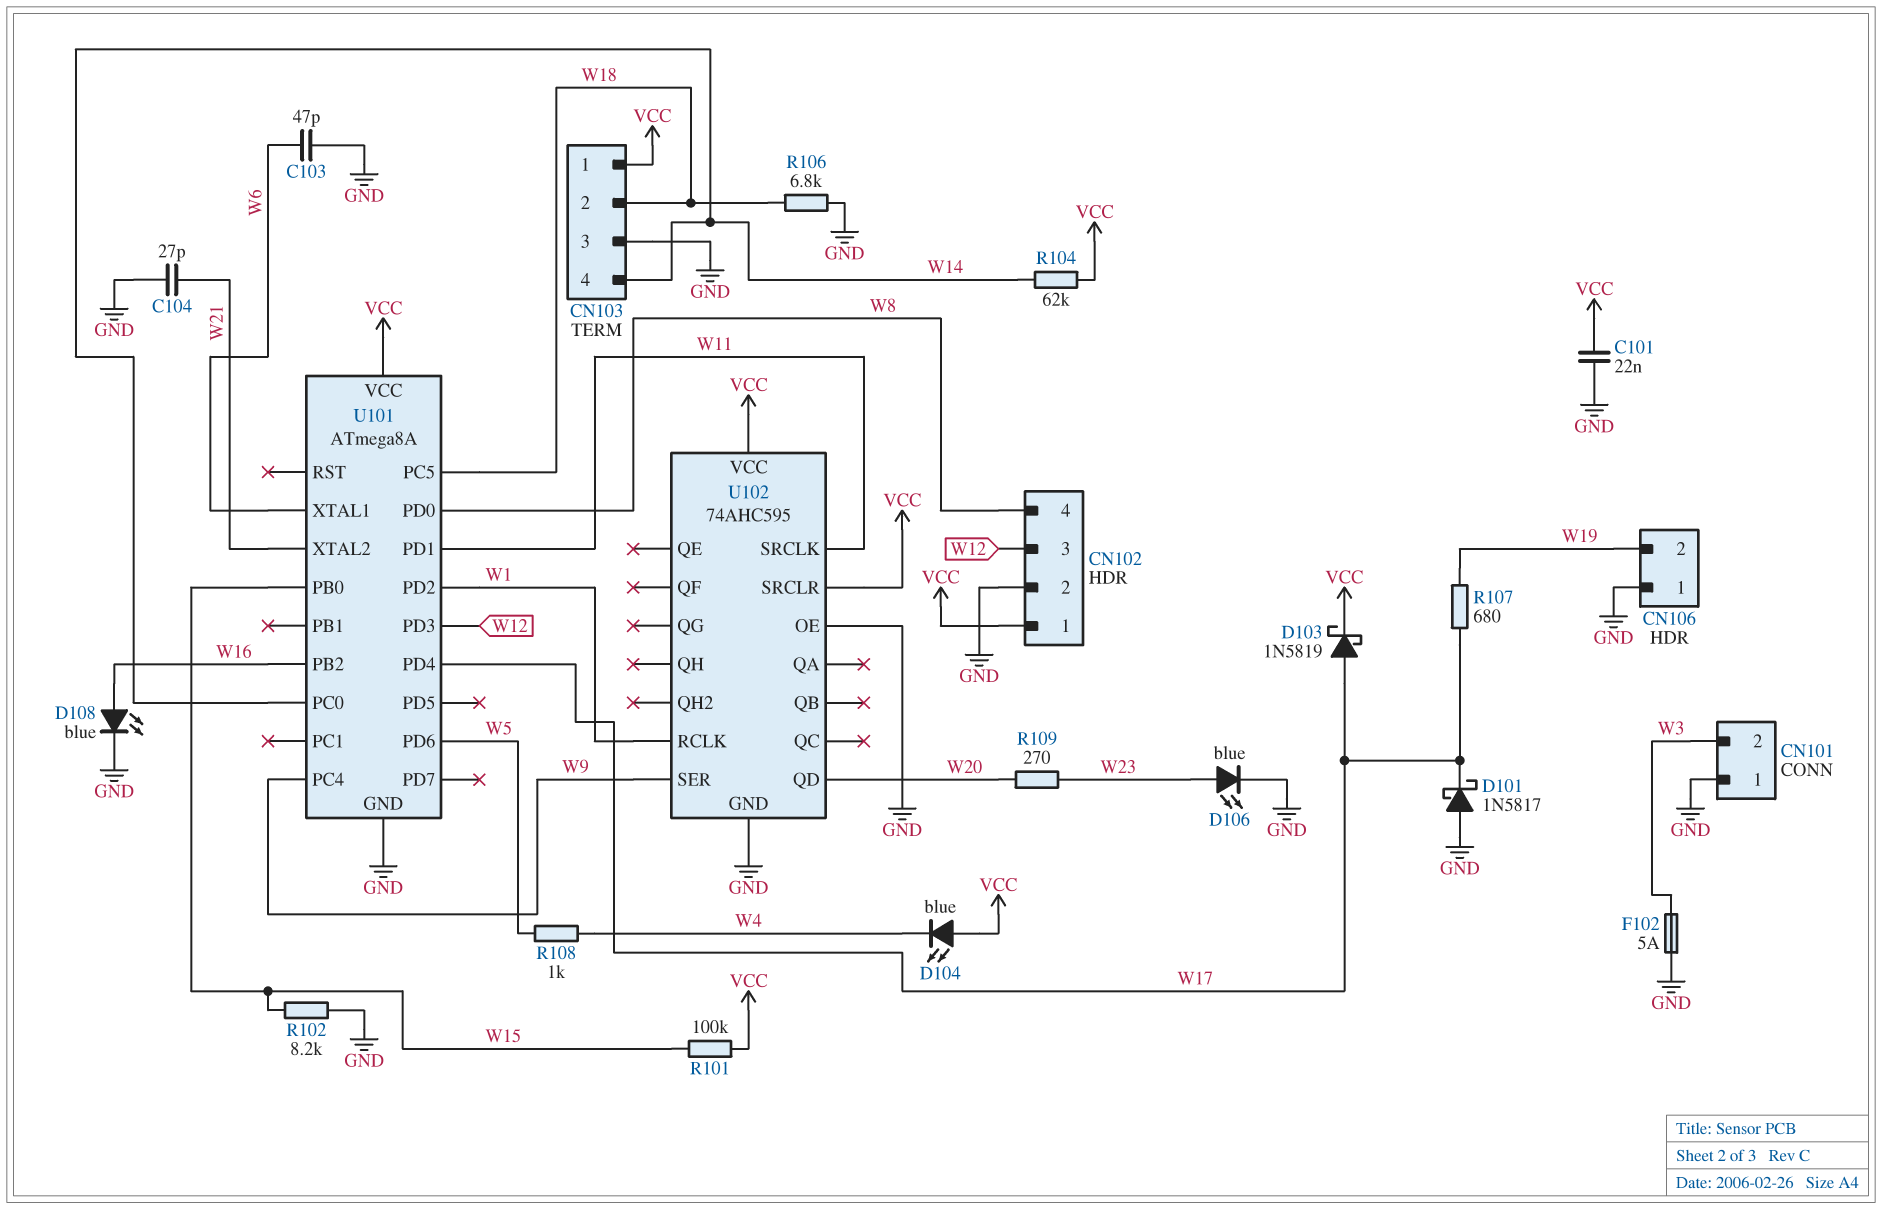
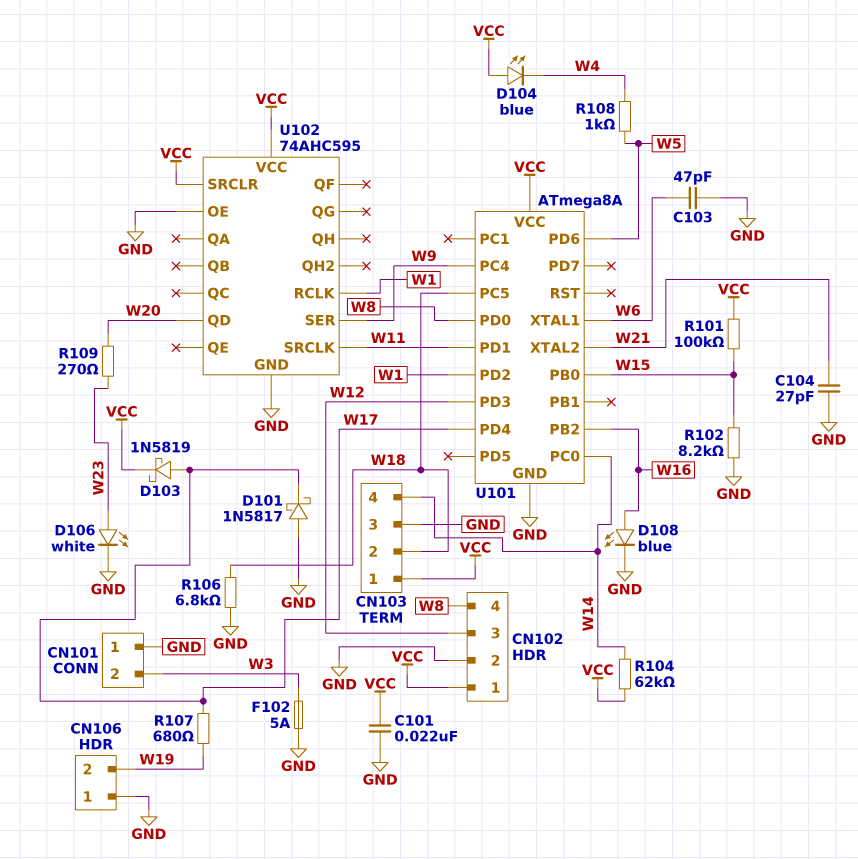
D106: LED blue (A W23, K GND) -> LED white (A W23, K GND)

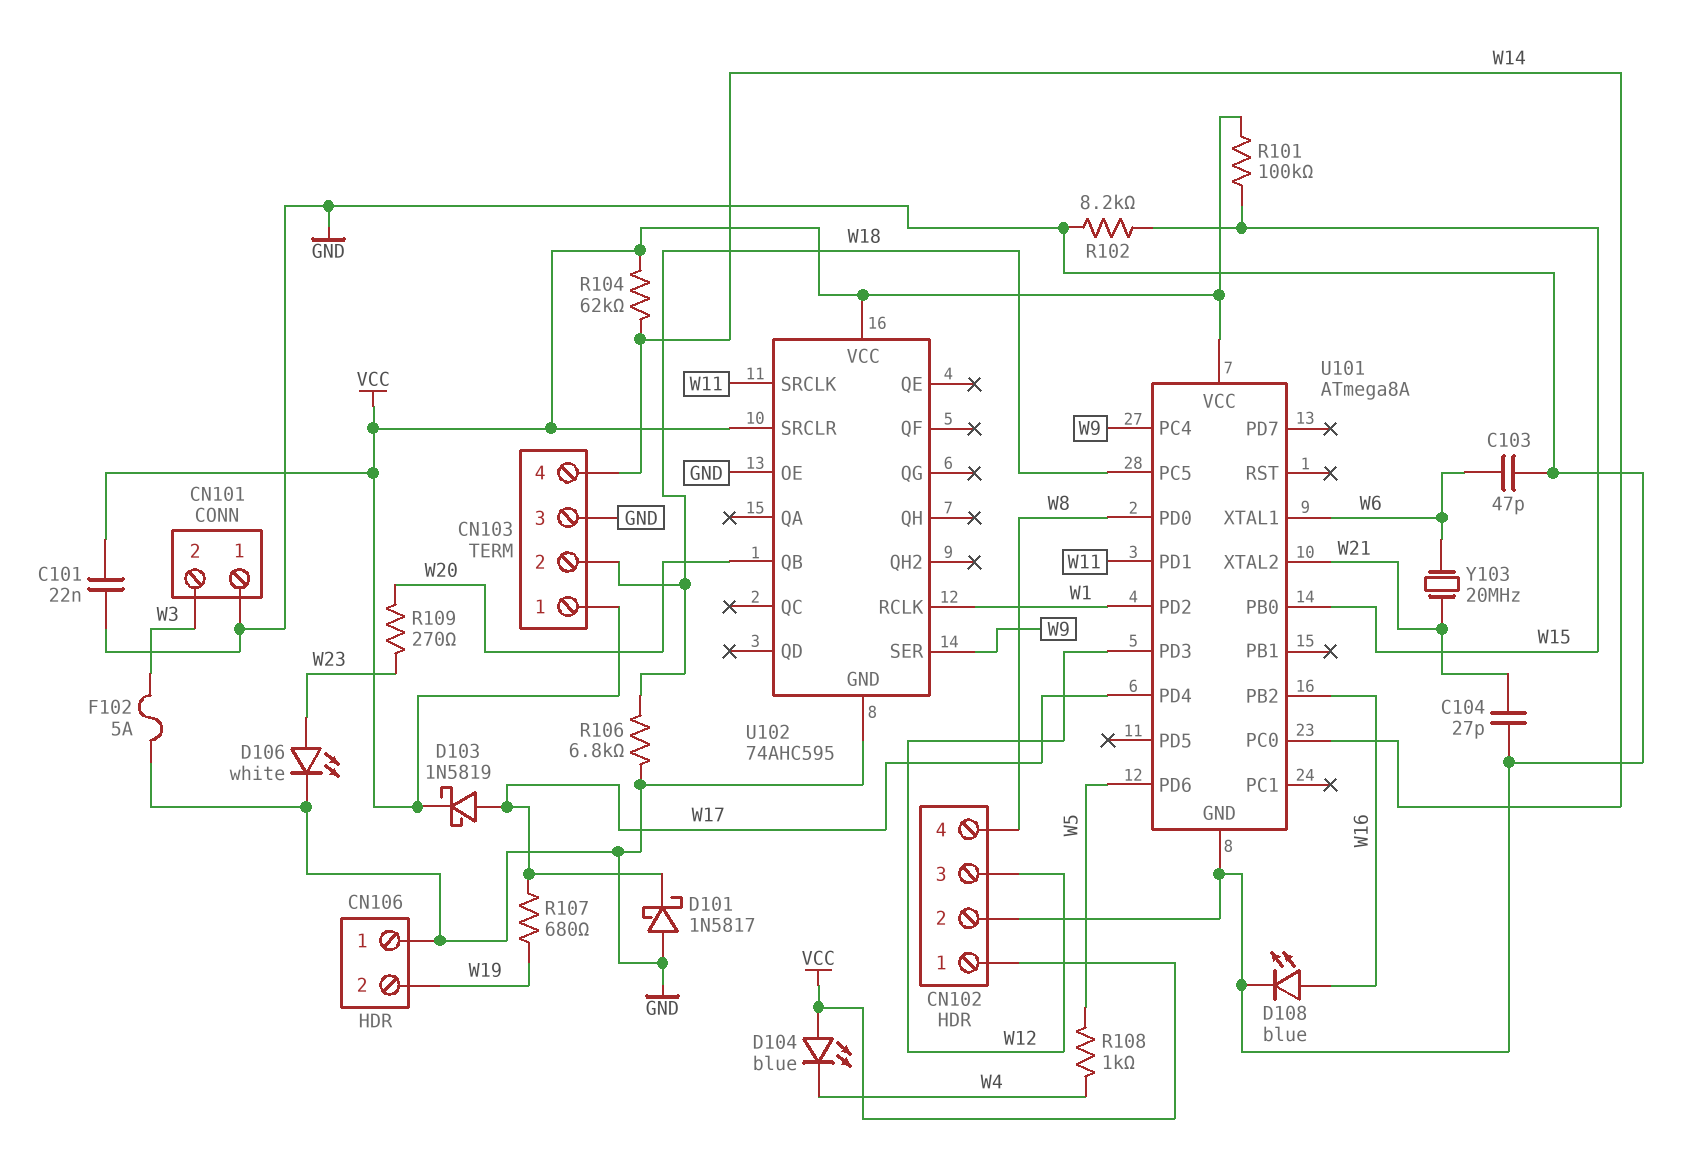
U102 pin QB: none -> W20
U102 pin QD: W20 -> none
Y103: none -> 20MHz (W6, W21)

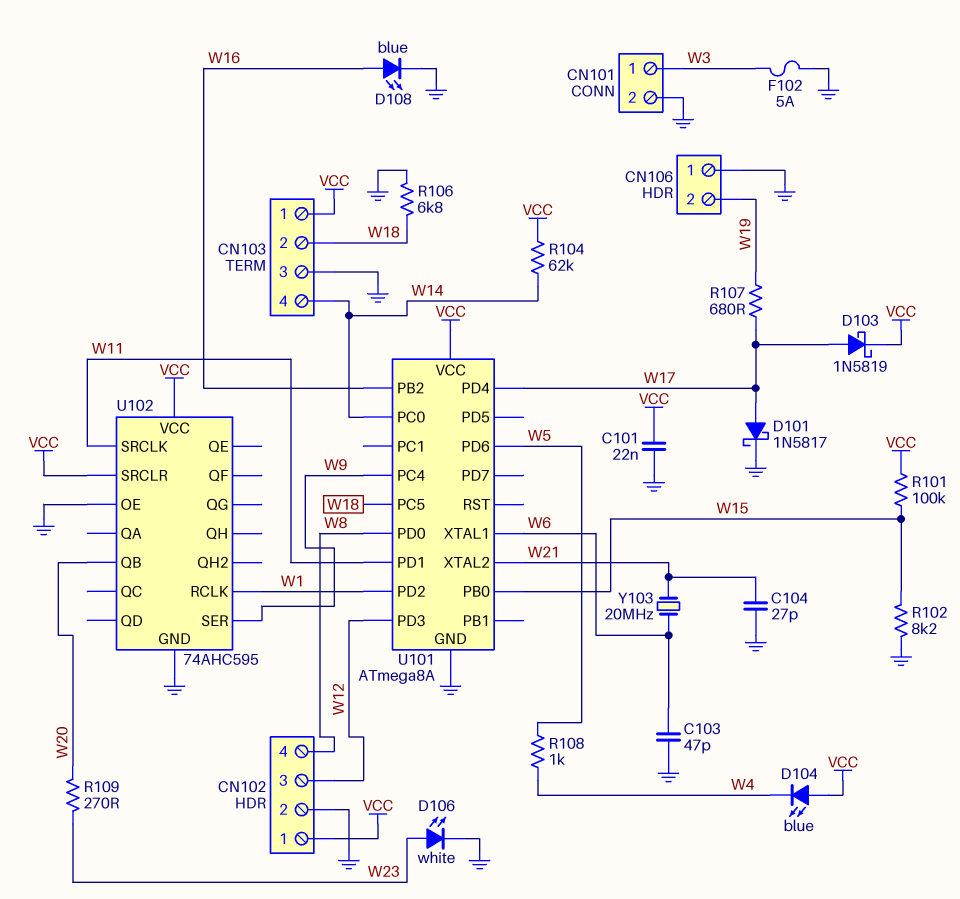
CN101 pin 1: GND -> W3
CN101 pin 2: W3 -> GND
D101: schottky 1N5817 (A GND, K W17) -> schottky 1N5817 (A W17, K GND)

